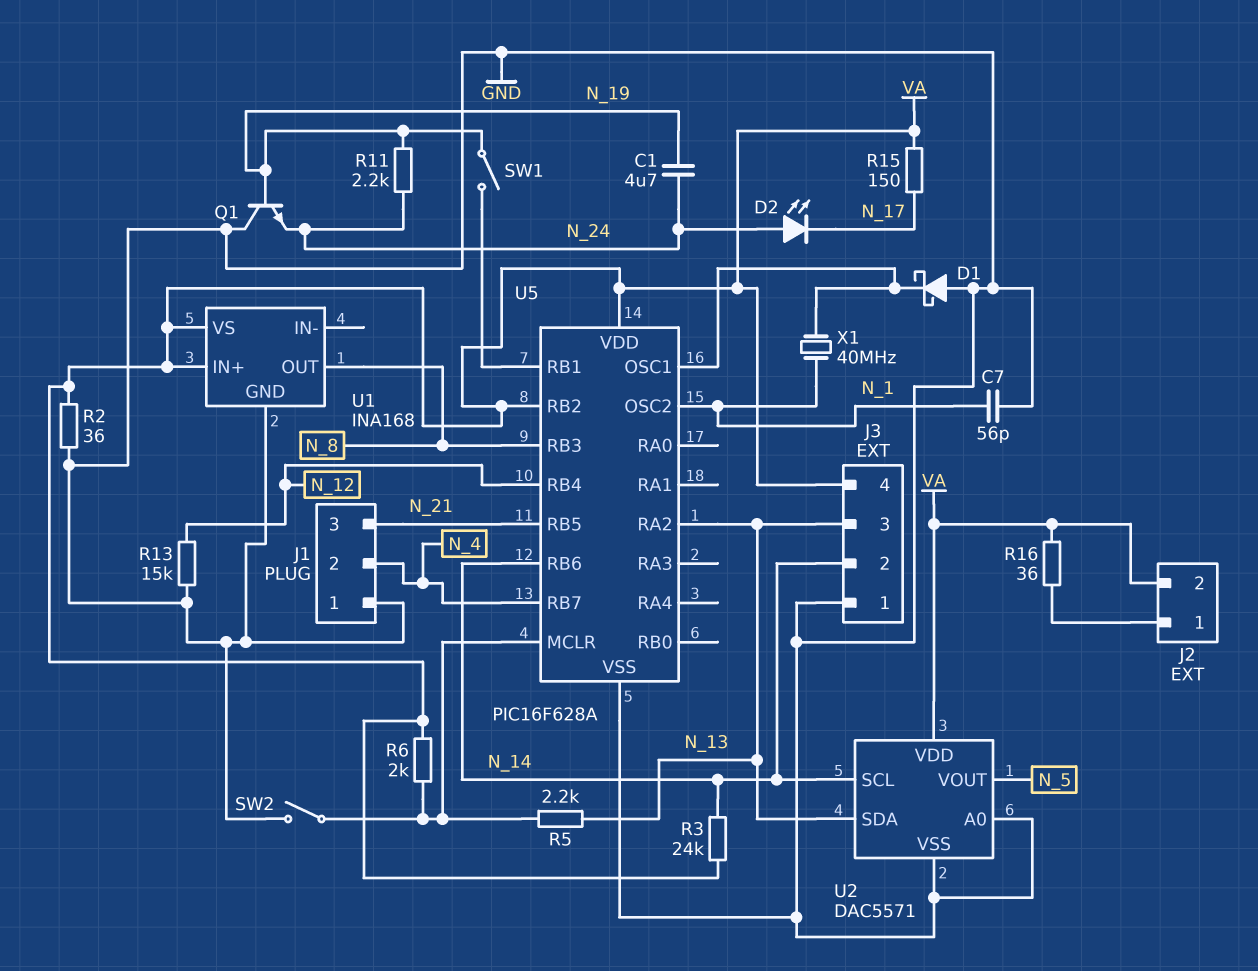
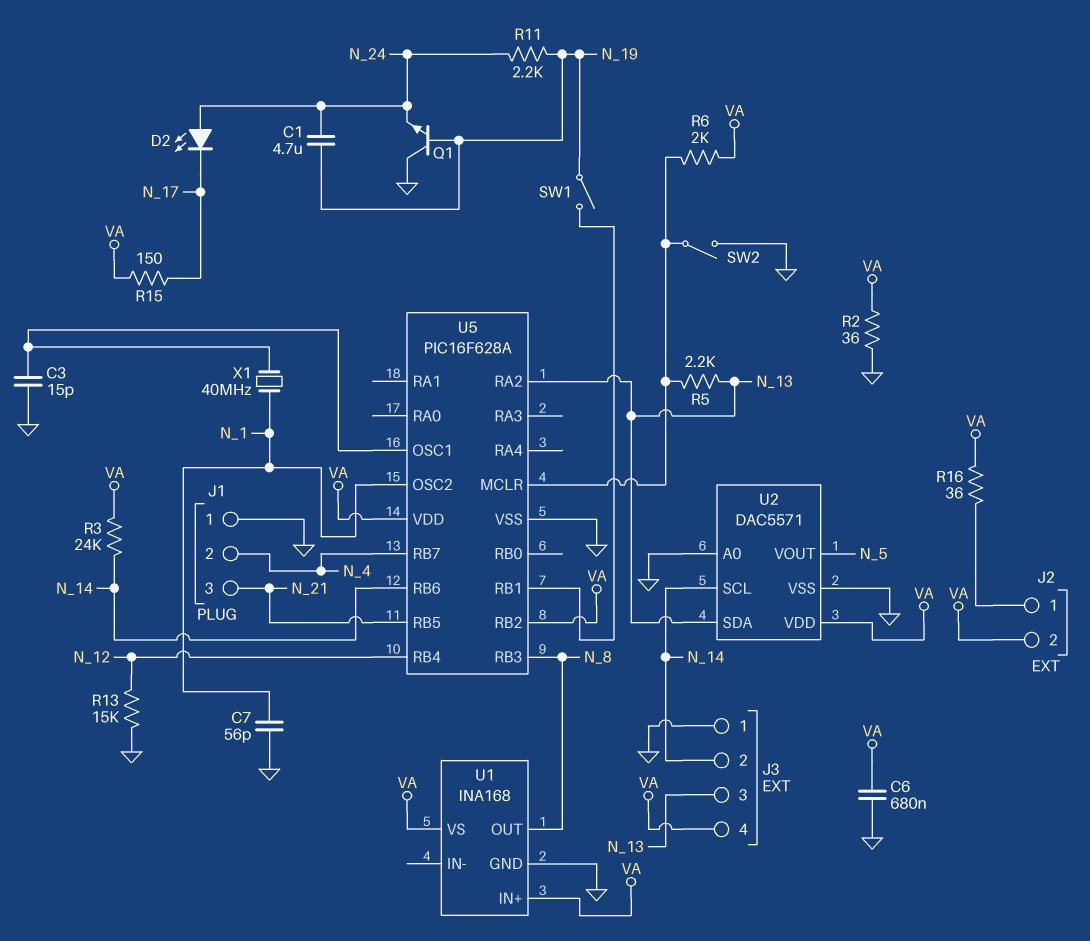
C3: none -> 15pF (GND, U5/OSC1)
C6: none -> 680nF (GND, VA)
D1: schottky (A GND, K U5/OSC1) -> none

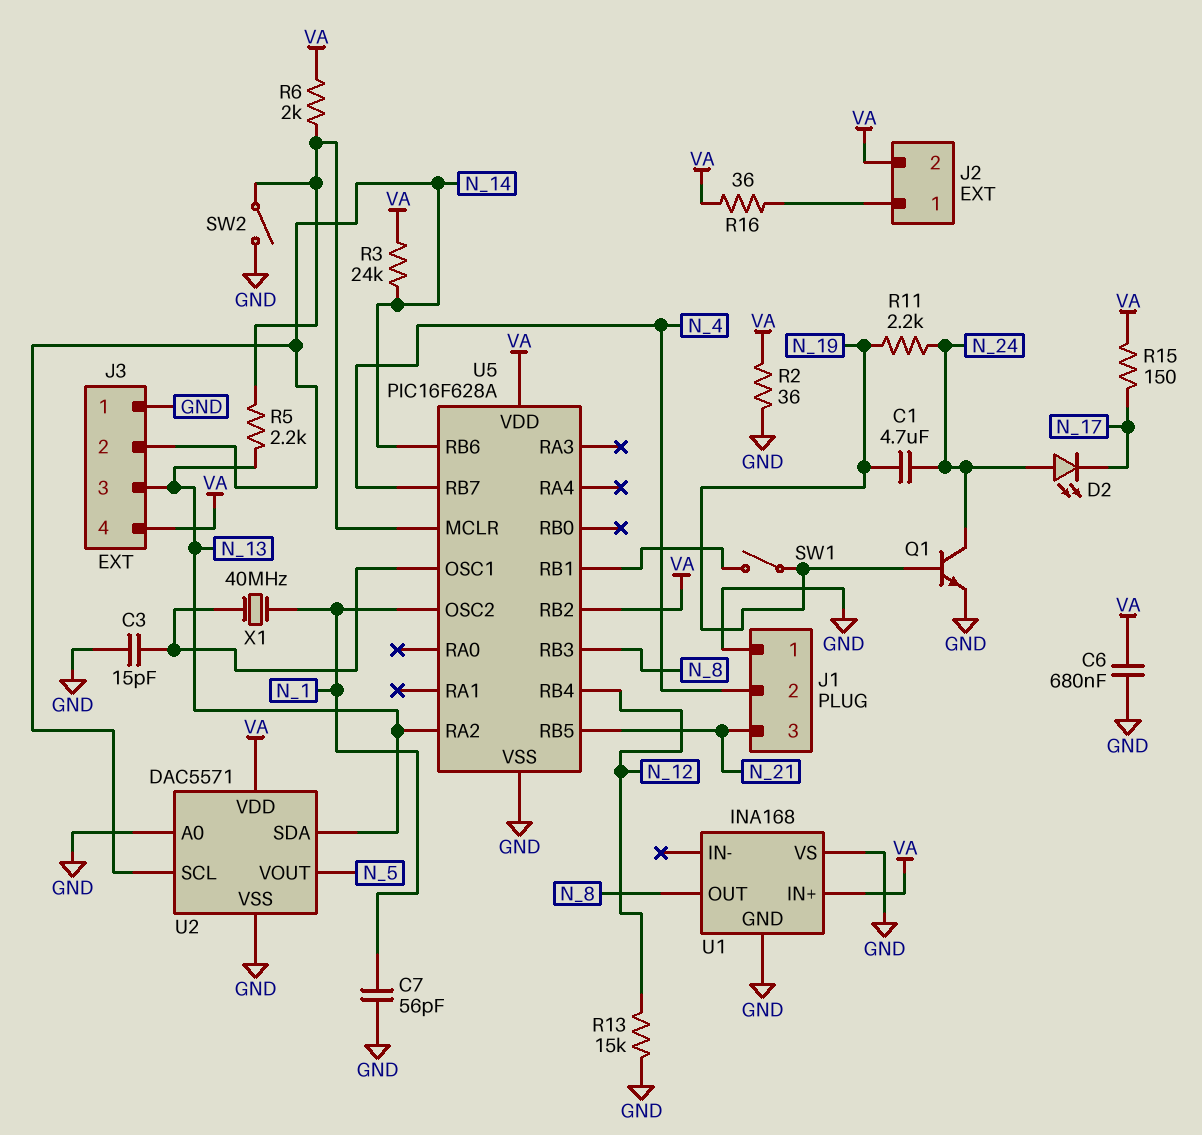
Q1: NPN (B N_19, C GND, E N_24) -> NPN (B N_19, C N_24, E GND)
U1 pin VS: VA -> GND

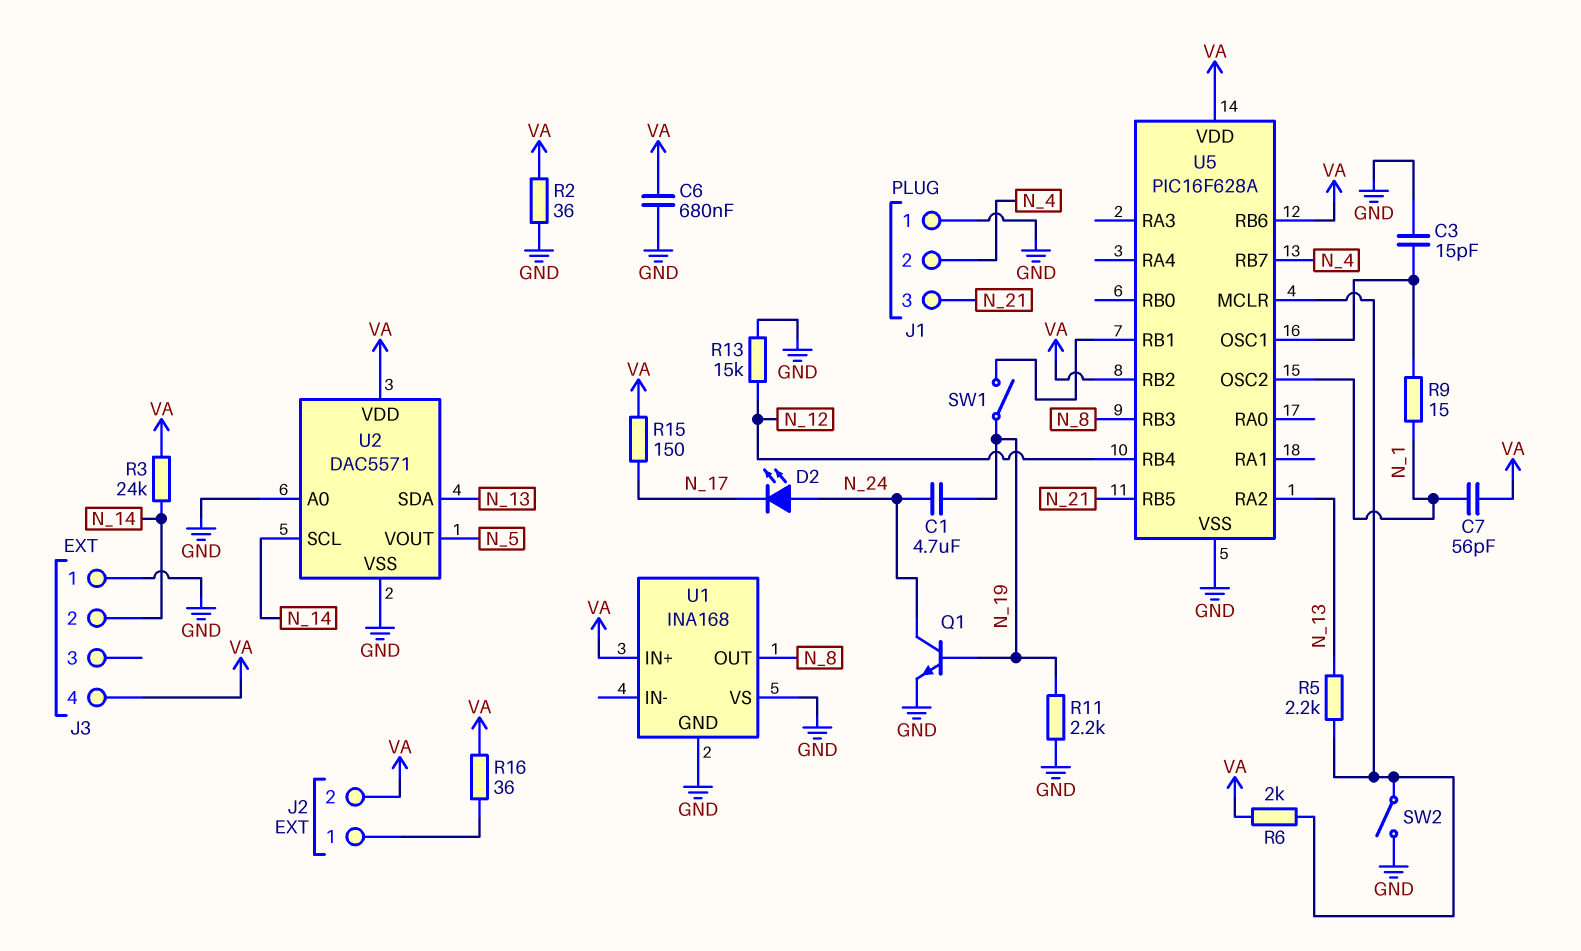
C7: 56pF (GND, N_1) -> 56pF (N_1, VA)
J3 pin 3: N_13 -> none
R9: none -> 15 (N_1, U5/OSC1)
R11: 2.2k (N_19, N_24) -> 2.2k (GND, N_19)
U5 pin RB6: N_14 -> VA
X1: 40MHz (N_1, U5/OSC1) -> none

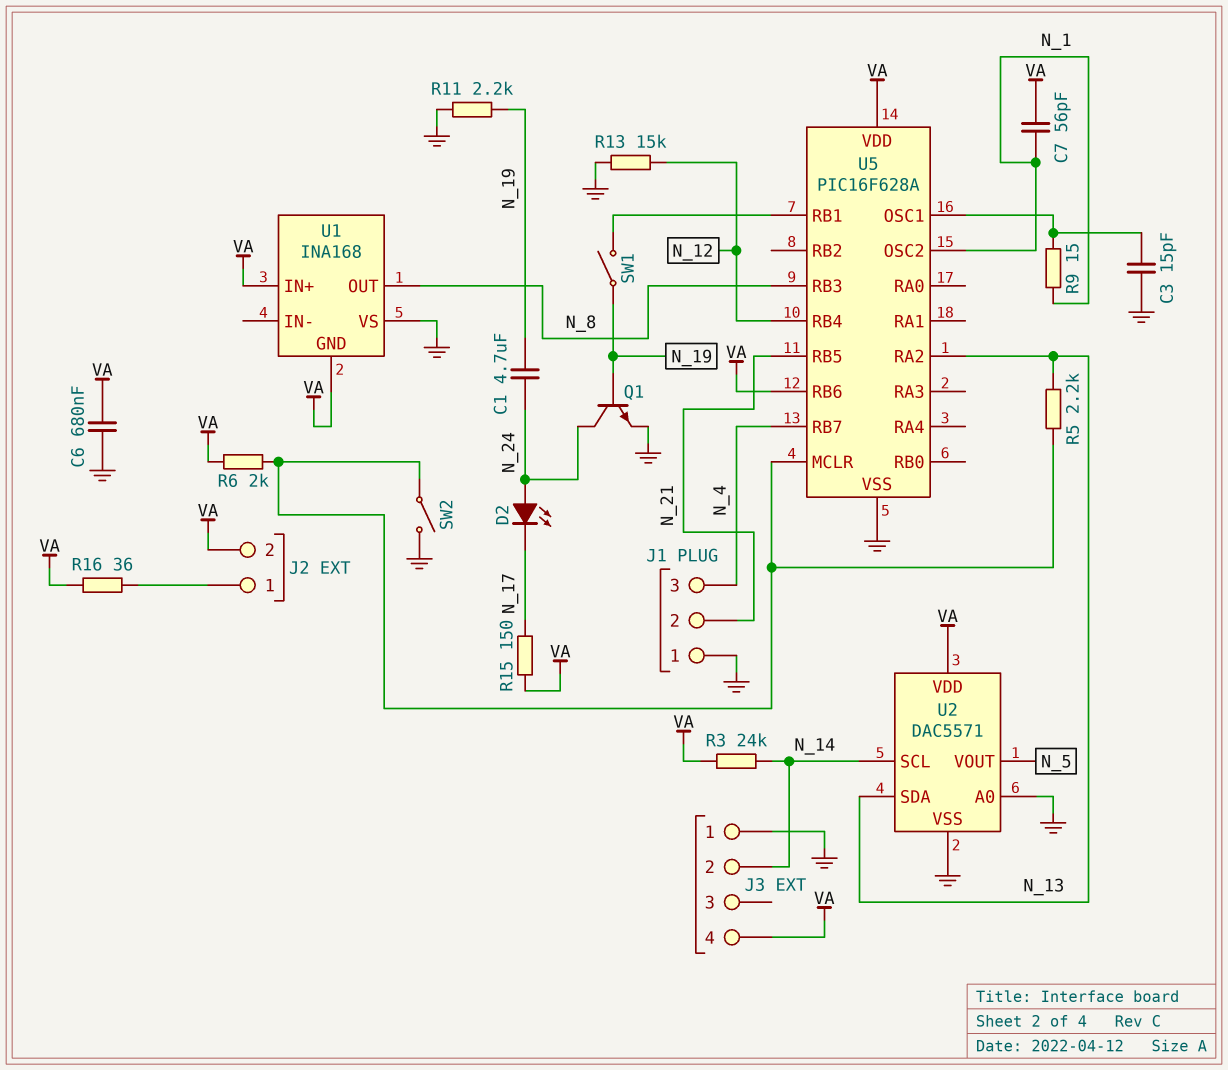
J1 pin 2: N_4 -> N_21
J1 pin 3: N_21 -> N_4
R2: 36 (GND, VA) -> none
U1 pin GND: GND -> VA
U5 pin RB2: VA -> none

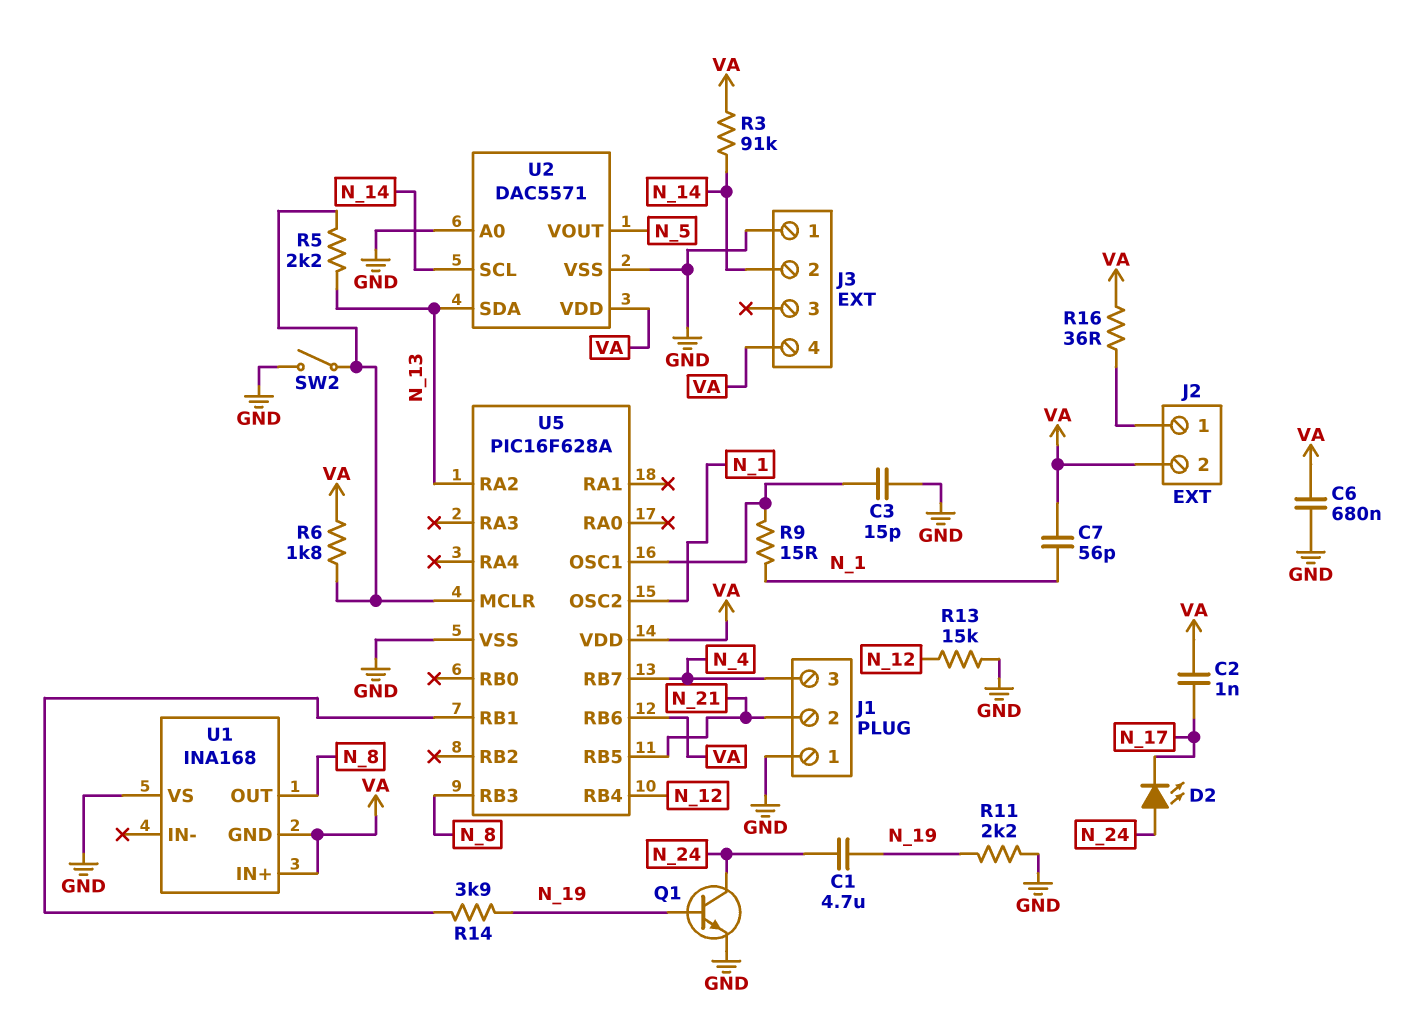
C2: none -> 1nF (N_17, VA)
R3: 24k (N_14, VA) -> 91k (N_14, VA)
R6: 2k (U5/MCLR, VA) -> 1.8k (U5/MCLR, VA)
R14: none -> 3.9k (N_19, U5/RB1)
R15: 150 (N_17, VA) -> none
SW1: switch (N_19, U5/RB1) -> none

